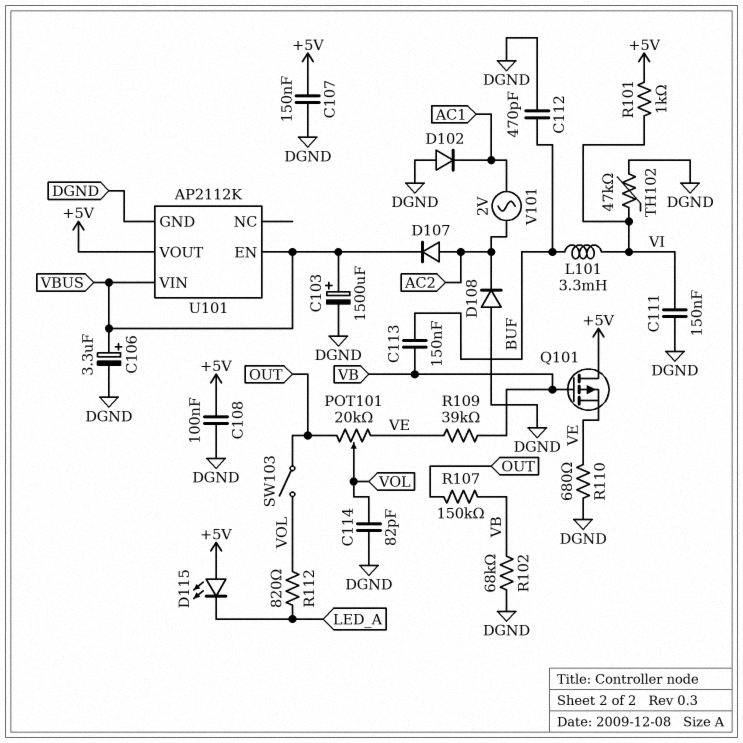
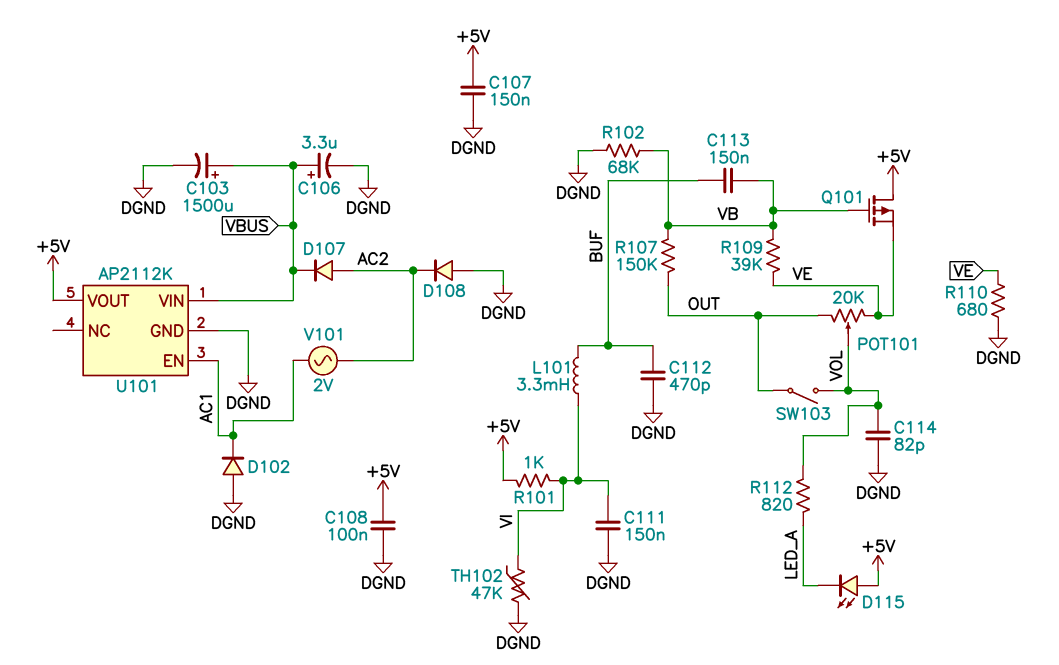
U101 pin EN: VBUS -> AC1

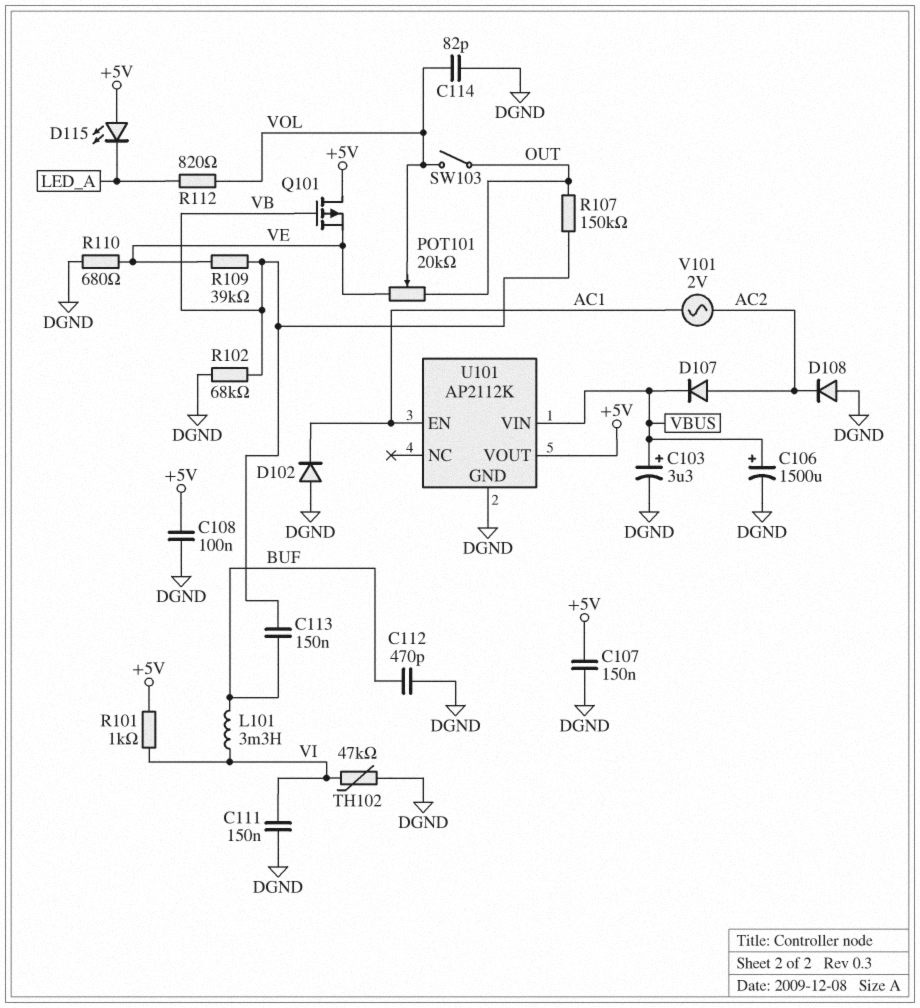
C103: 1500uF (plus VBUS, minus DGND) -> 3.3uF (plus VBUS, minus DGND)
C106: 3.3uF (plus VBUS, minus DGND) -> 1500uF (plus VBUS, minus DGND)

